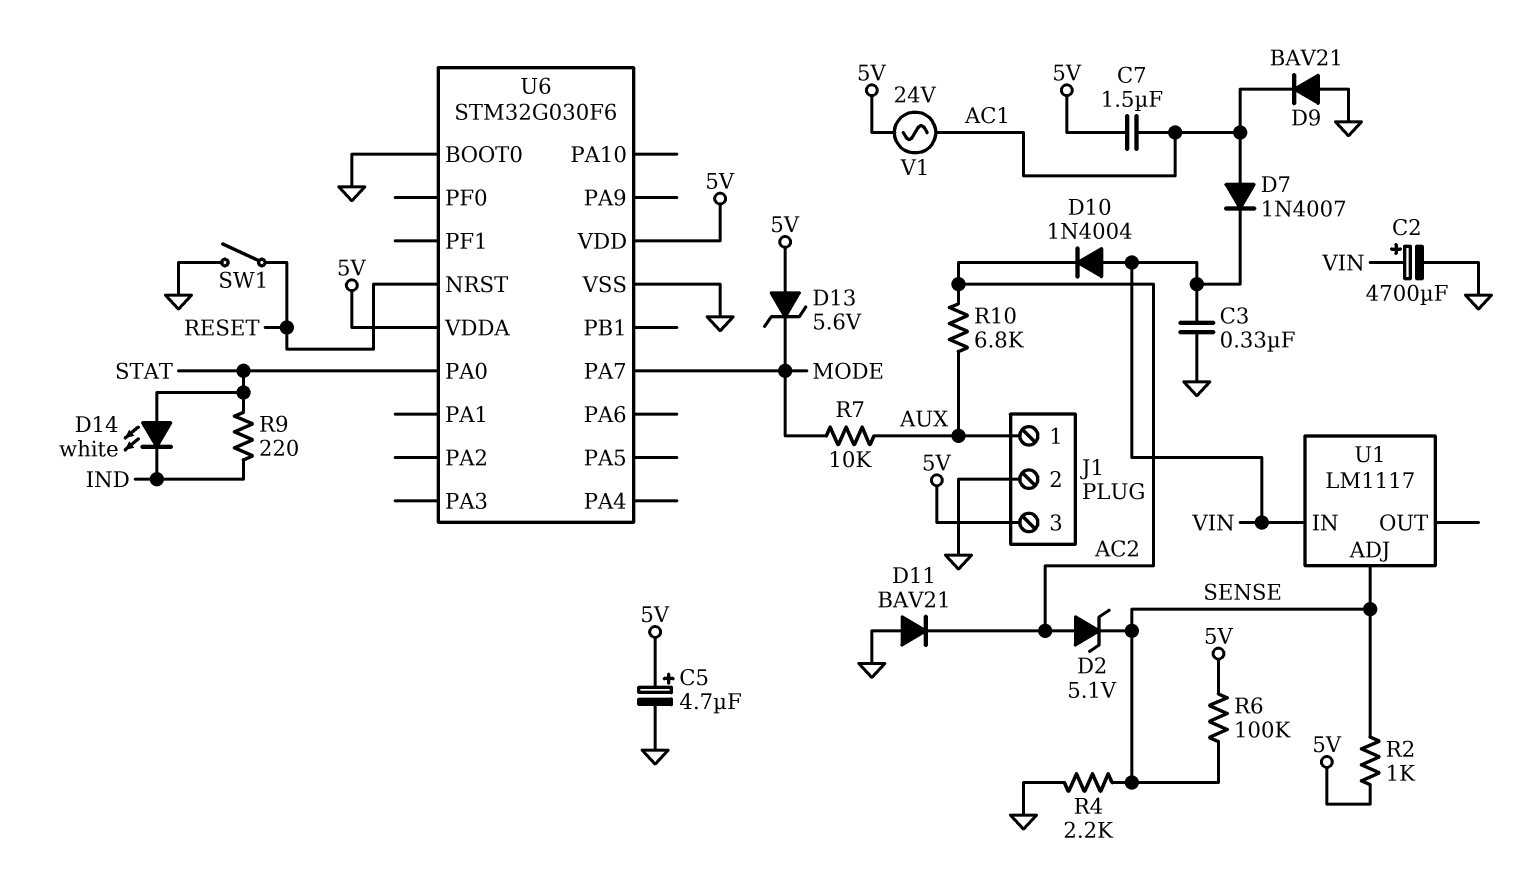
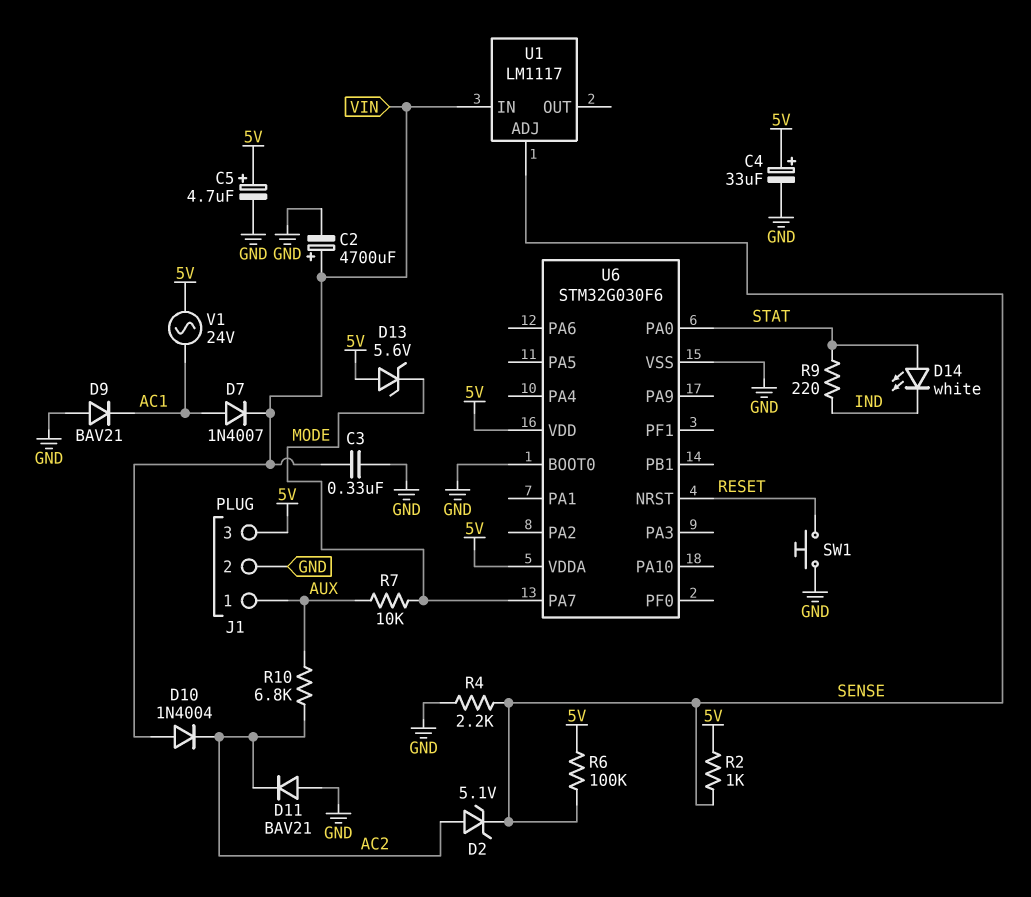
C4: none -> 33uF (plus 5V, minus GND)
C7: 1.5uF (5V, AC1) -> none
SW1: switch (GND, RESET) -> button (GND, RESET)

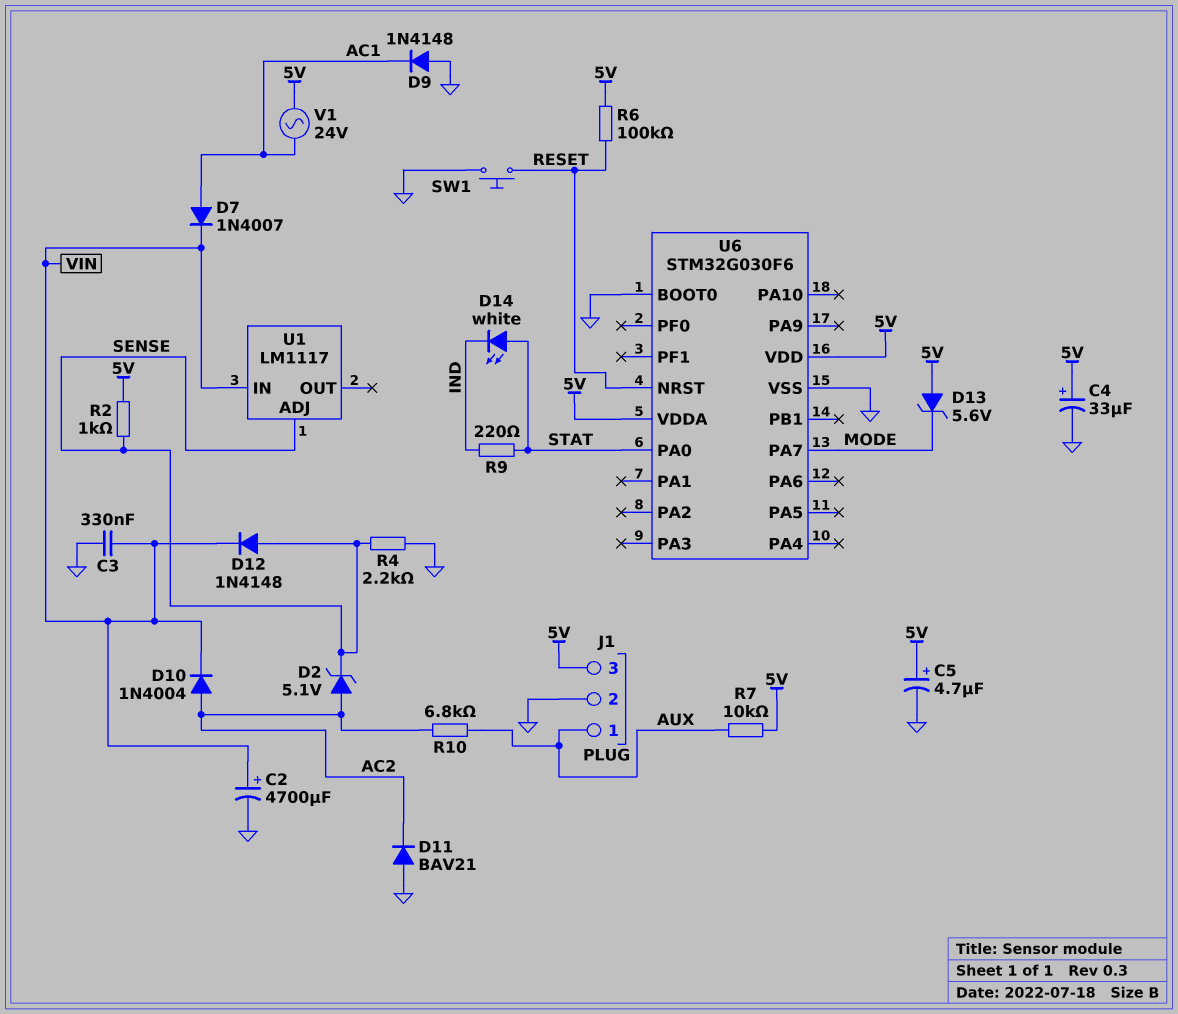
D9: diode BAV21 (A GND, K AC1) -> diode 1N4148 (A GND, K AC1)
D10: diode 1N4004 (A VIN, K AC2) -> diode 1N4004 (A AC2, K VIN)
D12: none -> diode 1N4148 (A SENSE, K VIN)
R6: 100k (5V, SENSE) -> 100k (5V, RESET)
R7: 10k (AUX, MODE) -> 10k (5V, AUX)

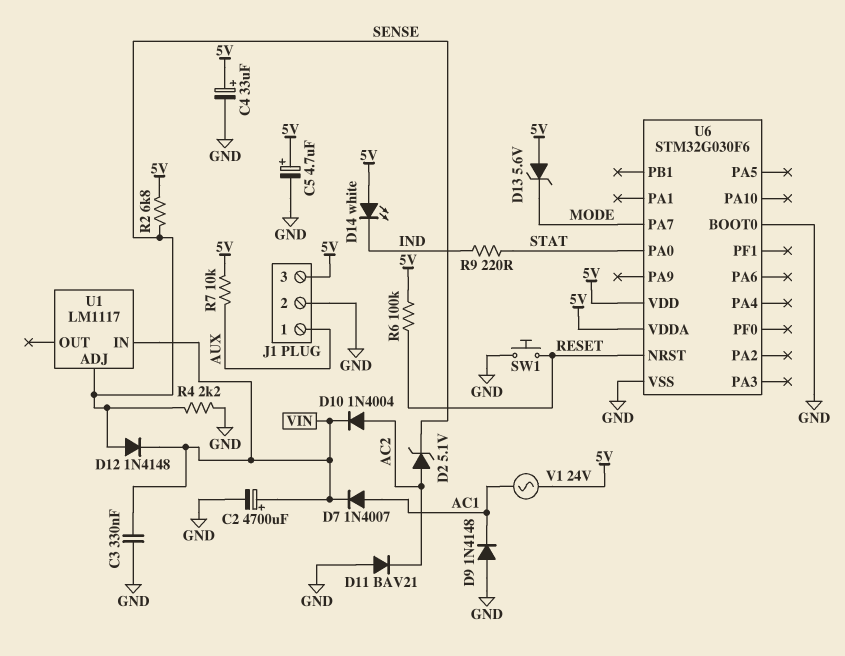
D14: LED white (A STAT, K IND) -> LED white (A 5V, K IND)
R2: 1k (5V, SENSE) -> 6.8k (5V, SENSE)
R10: 6.8k (AC2, AUX) -> none

